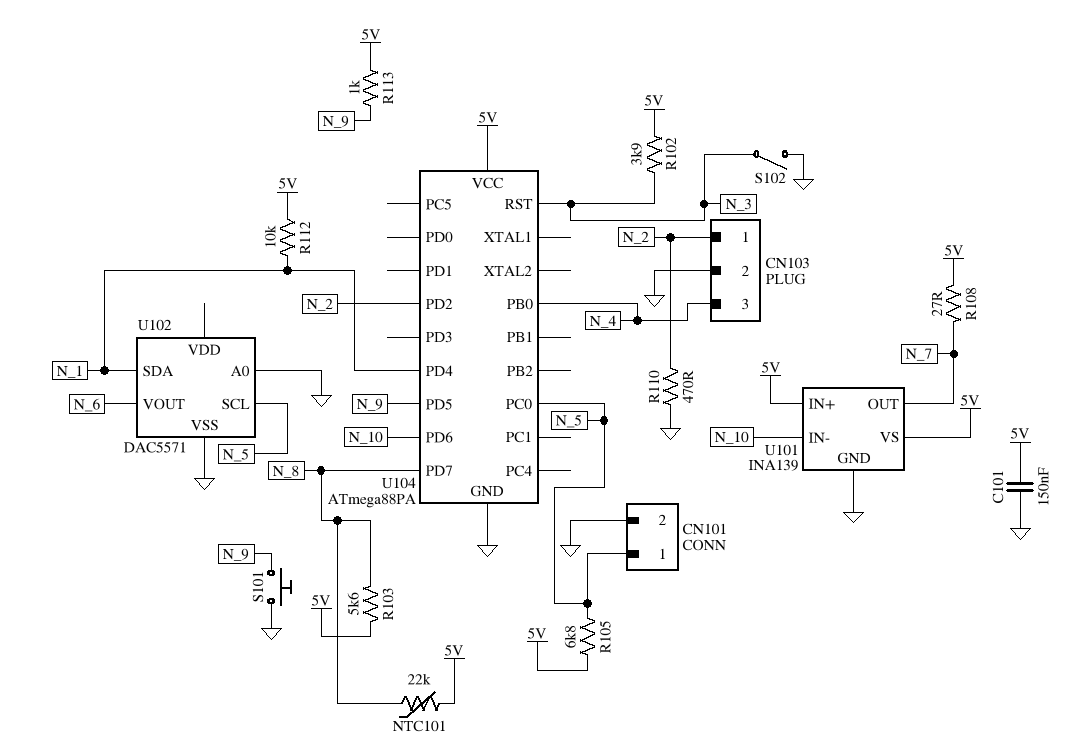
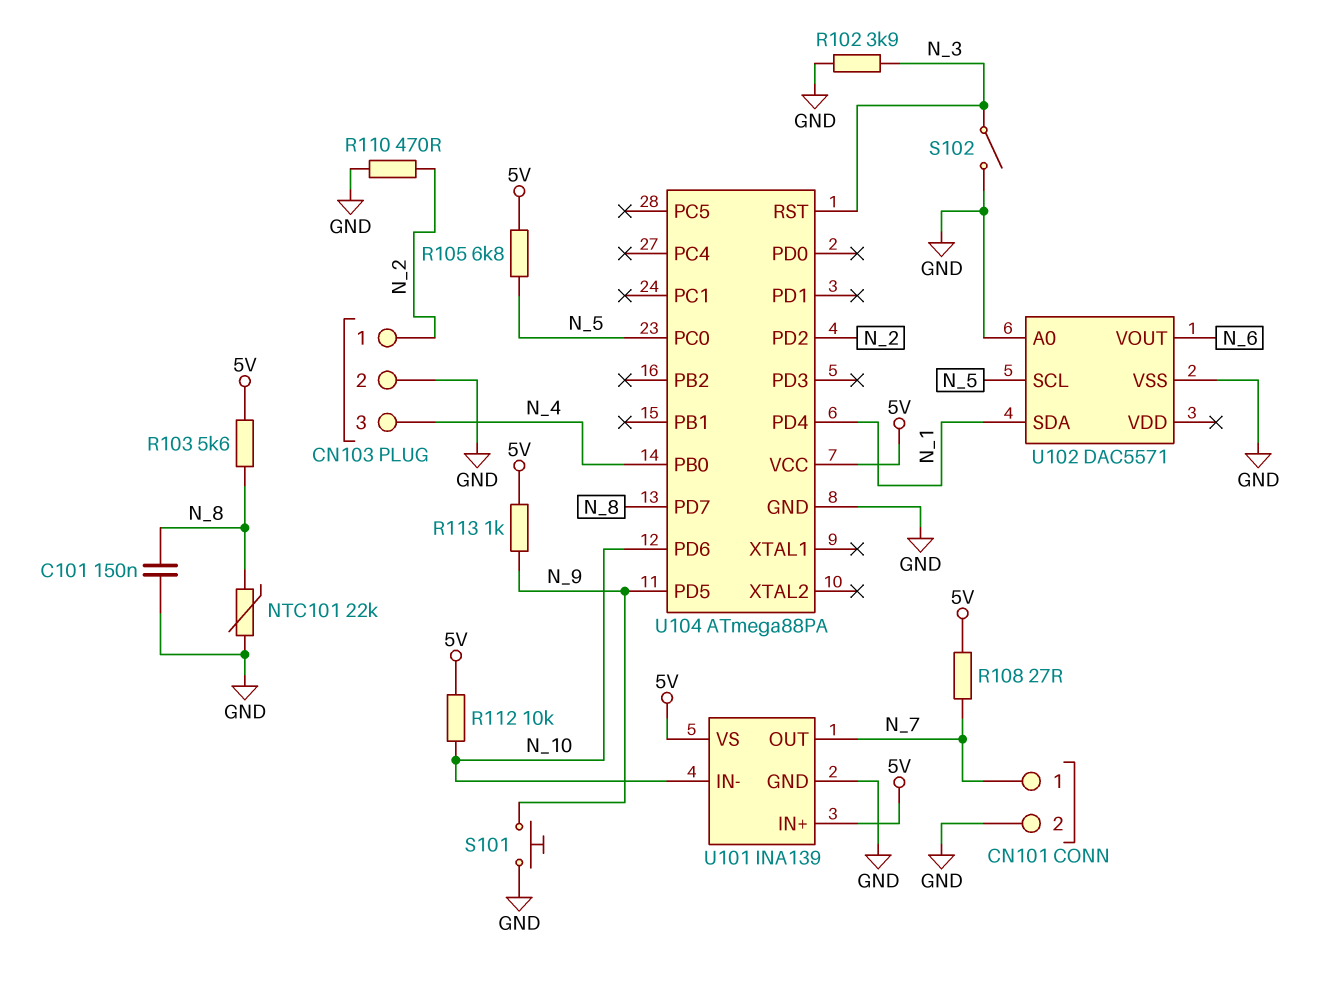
C101: 150nF (5V, GND) -> 150nF (GND, N_8)
CN101 pin 1: N_5 -> N_7
NTC101: 22k (5V, N_8) -> 22k (GND, N_8)
R102: 3.9k (5V, N_3) -> 3.9k (GND, N_3)
R112: 10k (5V, N_1) -> 10k (5V, N_10)

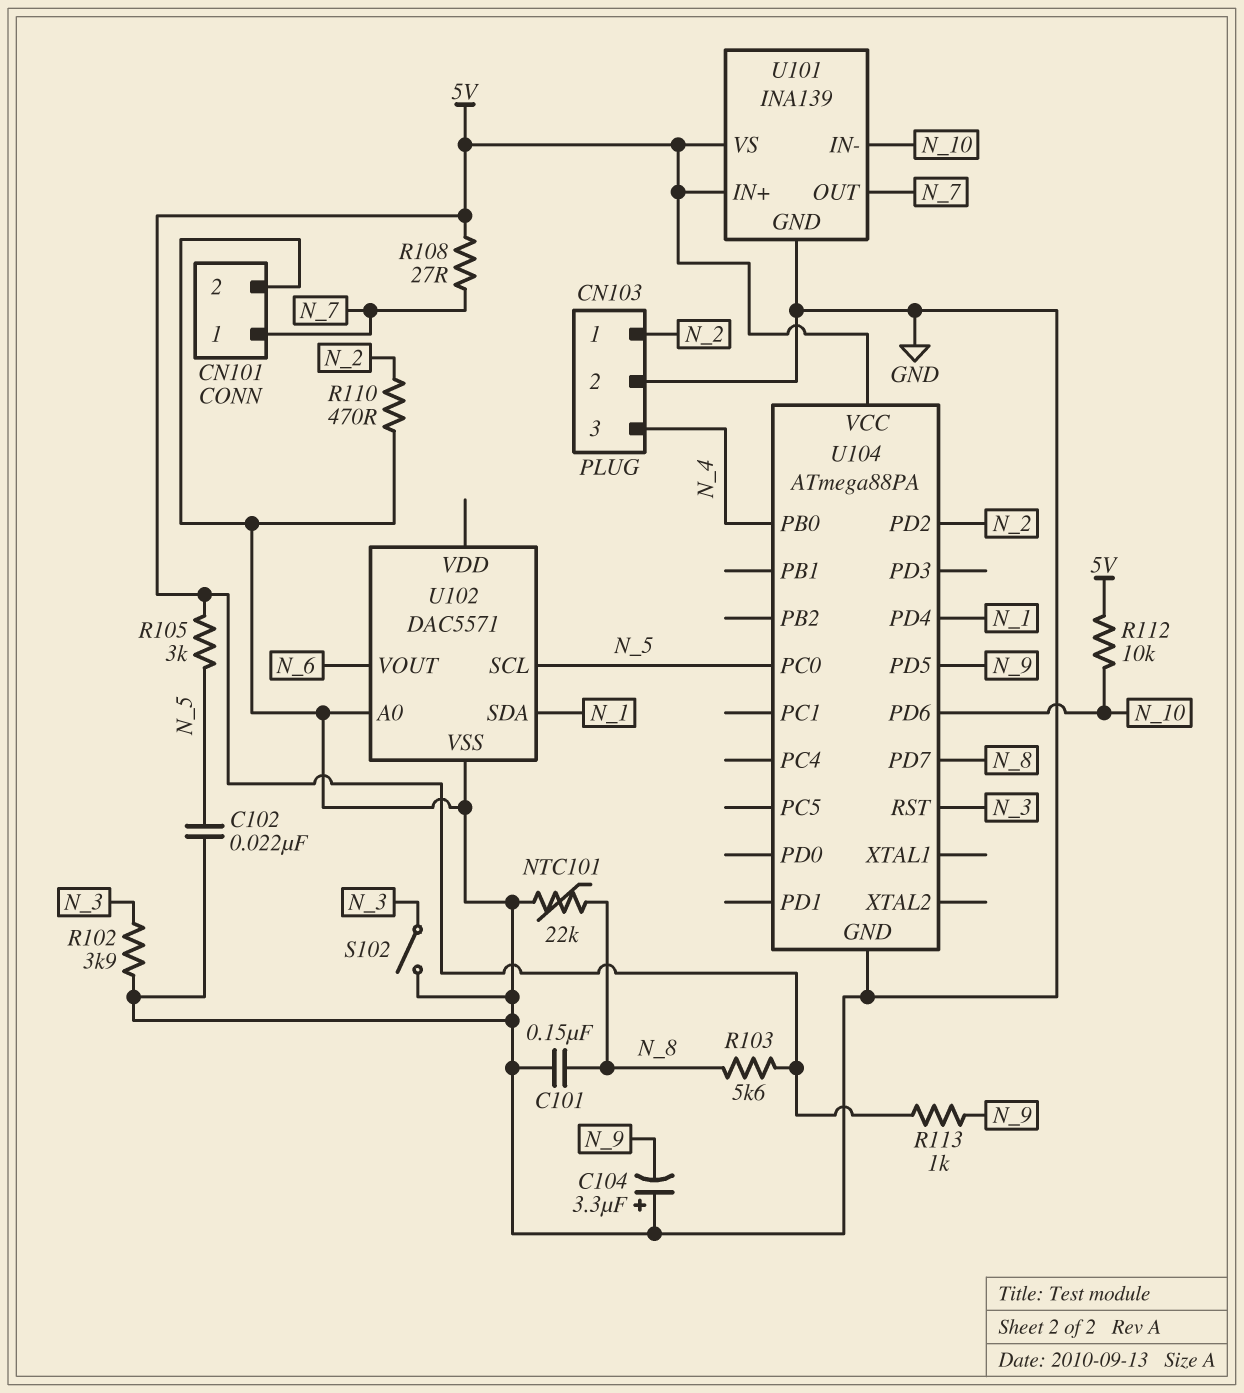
C102: none -> 22nF (GND, N_5)
C104: none -> 3.3uF (plus GND, minus N_9)
R105: 6.8k (5V, N_5) -> 3k (5V, N_5)
S101: button (GND, N_9) -> none

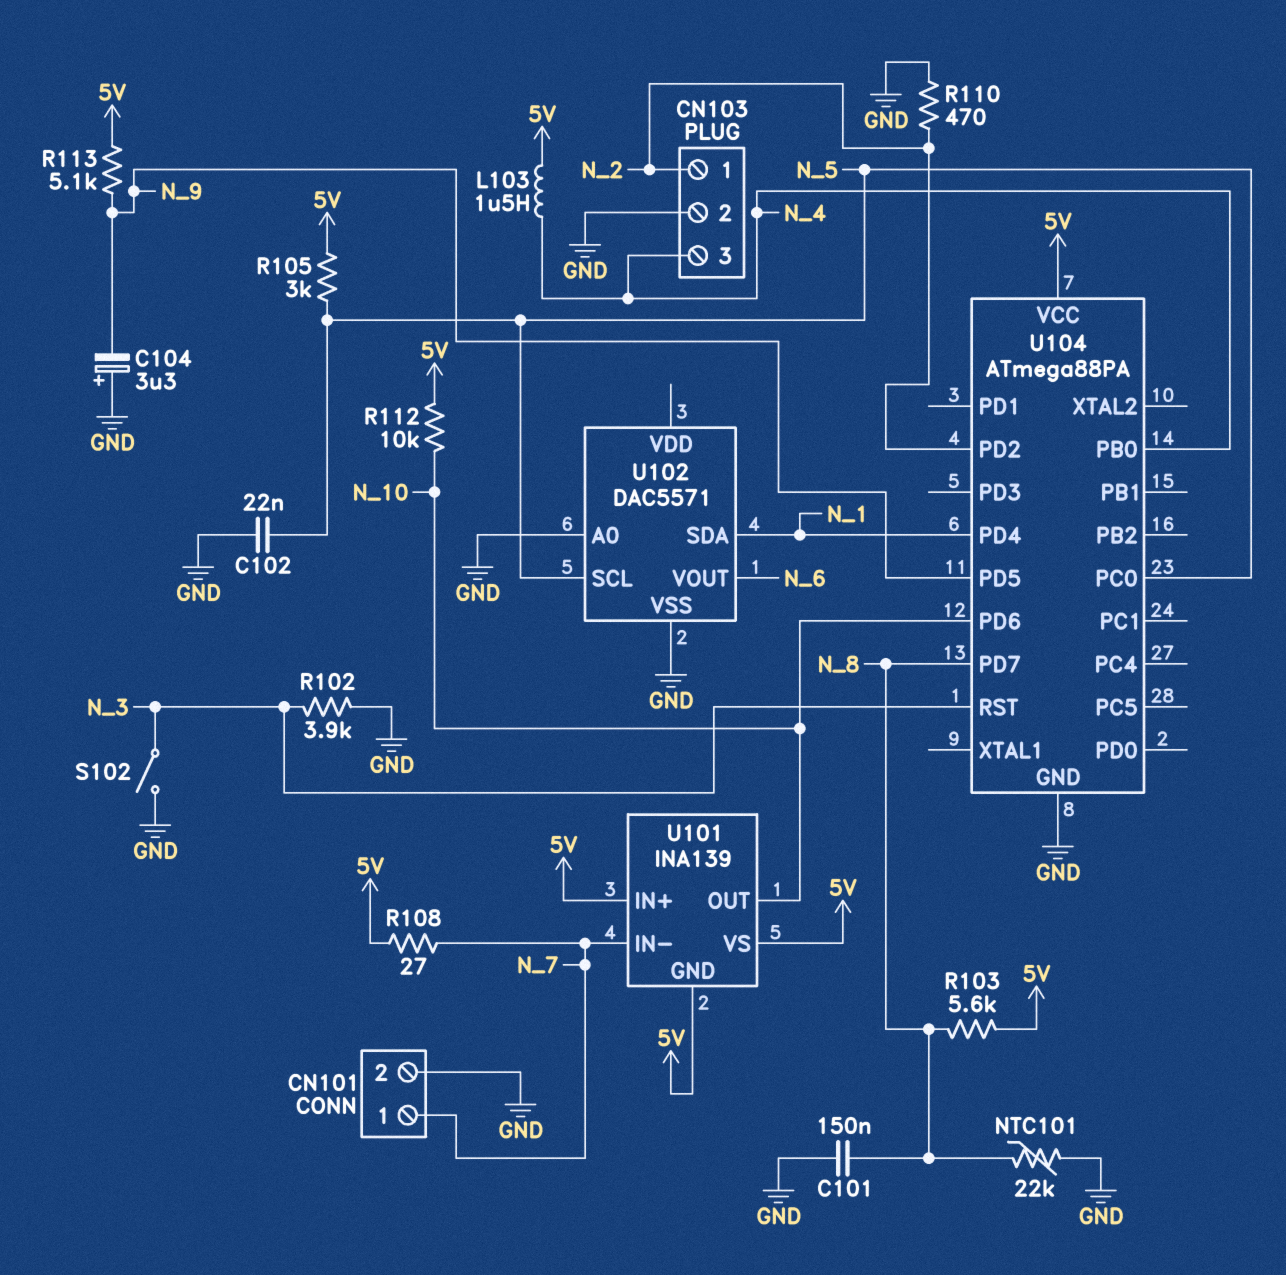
L103: none -> 1.5uH (5V, N_4)
R113: 1k (5V, N_9) -> 5.1k (5V, N_9)
U101 pin GND: GND -> 5V
U101 pin IN-: N_10 -> N_7
U101 pin OUT: N_7 -> N_10

